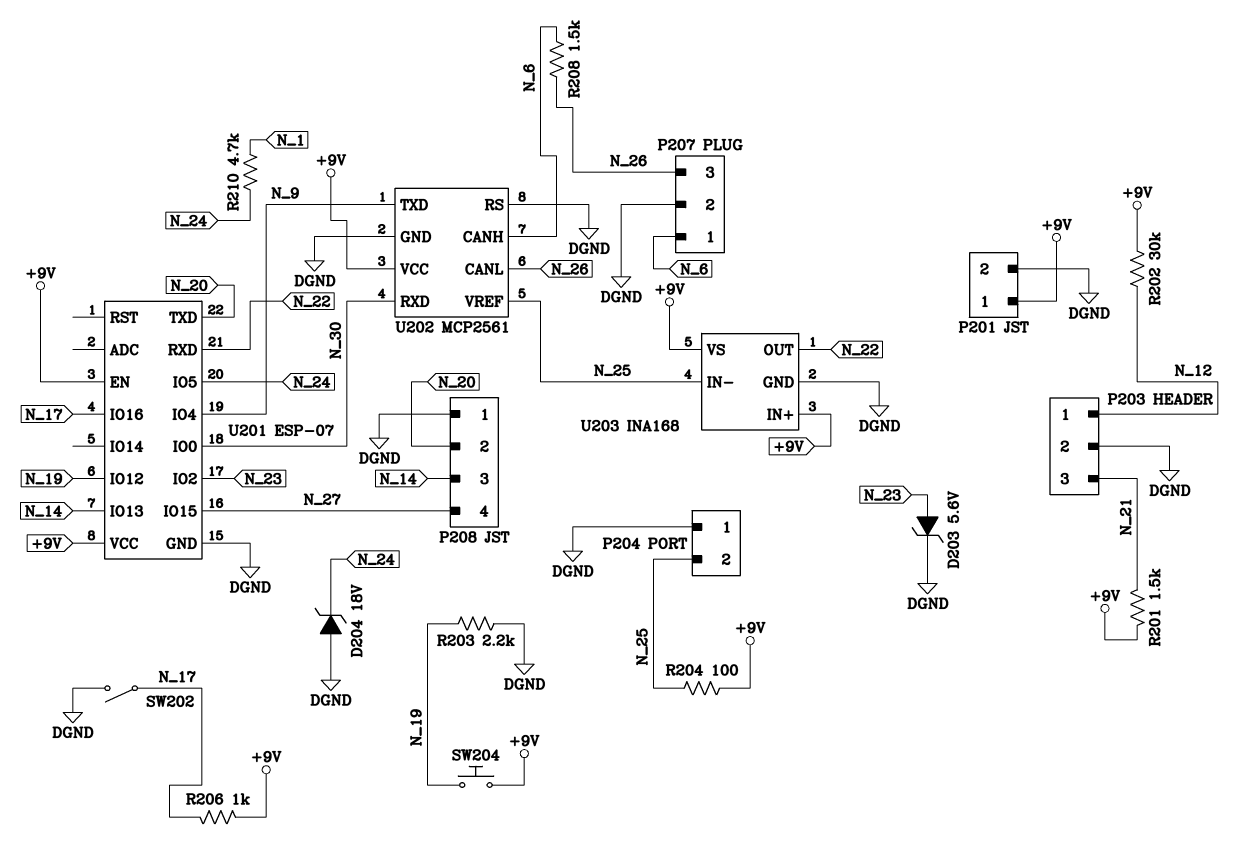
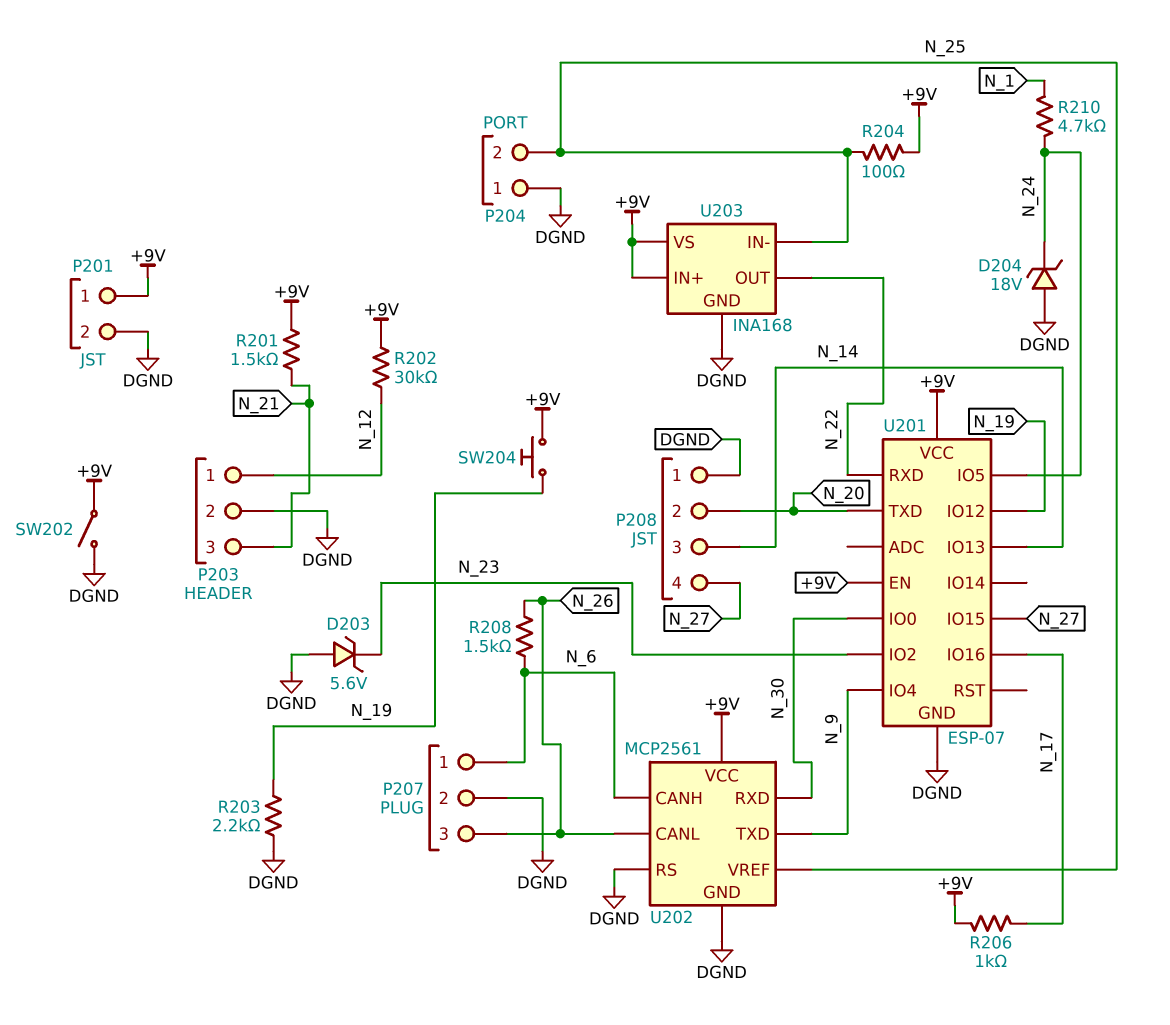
D203: zener 5.6V (A N_23, K DGND) -> zener 5.6V (A DGND, K N_23)
SW202: switch (DGND, N_17) -> switch (+9V, DGND)

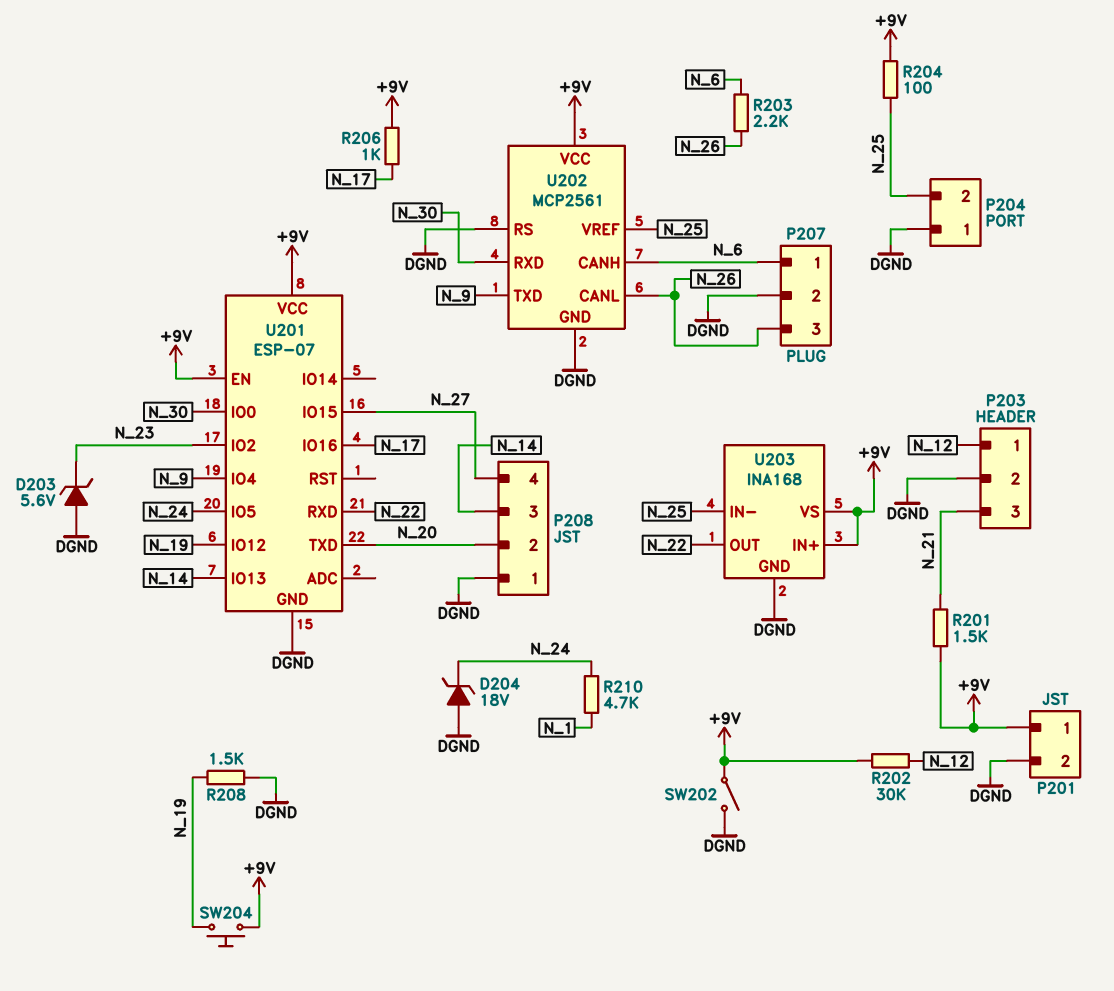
R203: 2.2k (DGND, N_19) -> 2.2k (N_6, N_26)
R208: 1.5k (N_6, N_26) -> 1.5k (DGND, N_19)

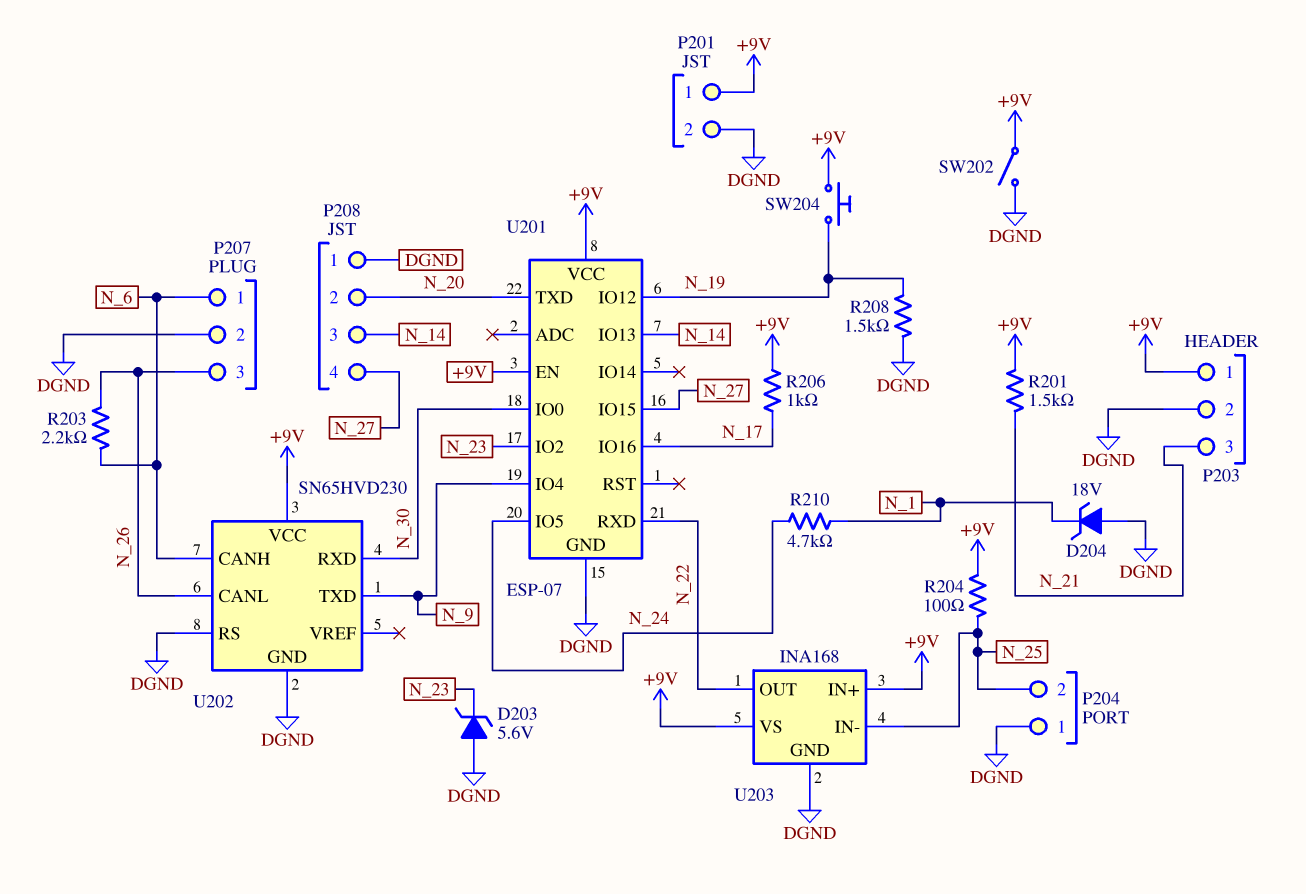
D204: zener 18V (A DGND, K N_24) -> zener 18V (A DGND, K N_1)
P203 pin 1: N_12 -> +9V
R202: 30k (+9V, N_12) -> none
U202: MCP2561 -> SN65HVD230
U202 pin VREF: N_25 -> none

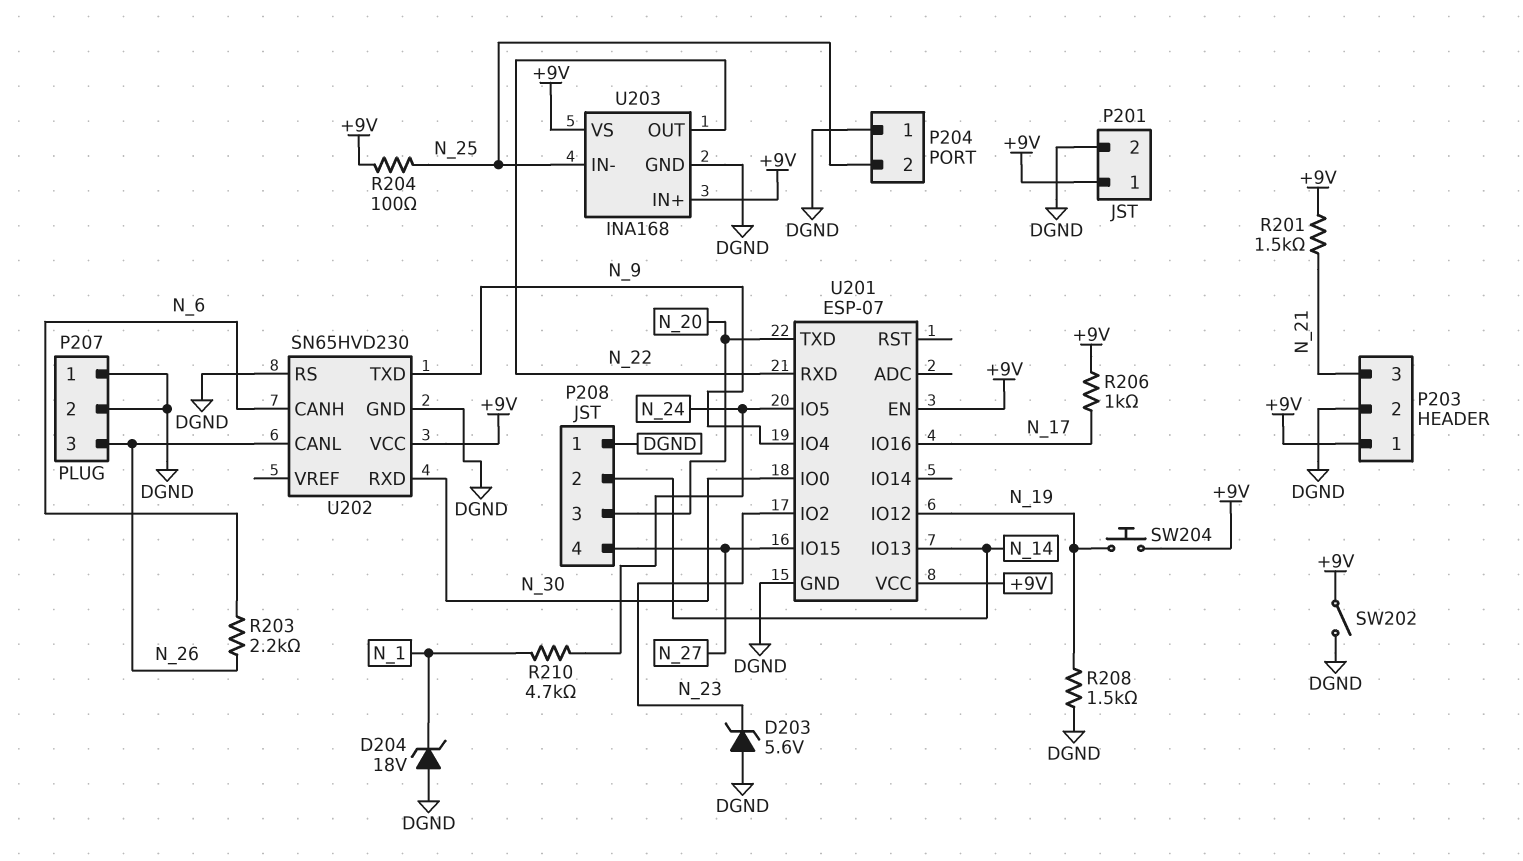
P207 pin 1: N_6 -> DGND
P208 pin 2: N_20 -> N_14
P208 pin 3: N_14 -> N_20

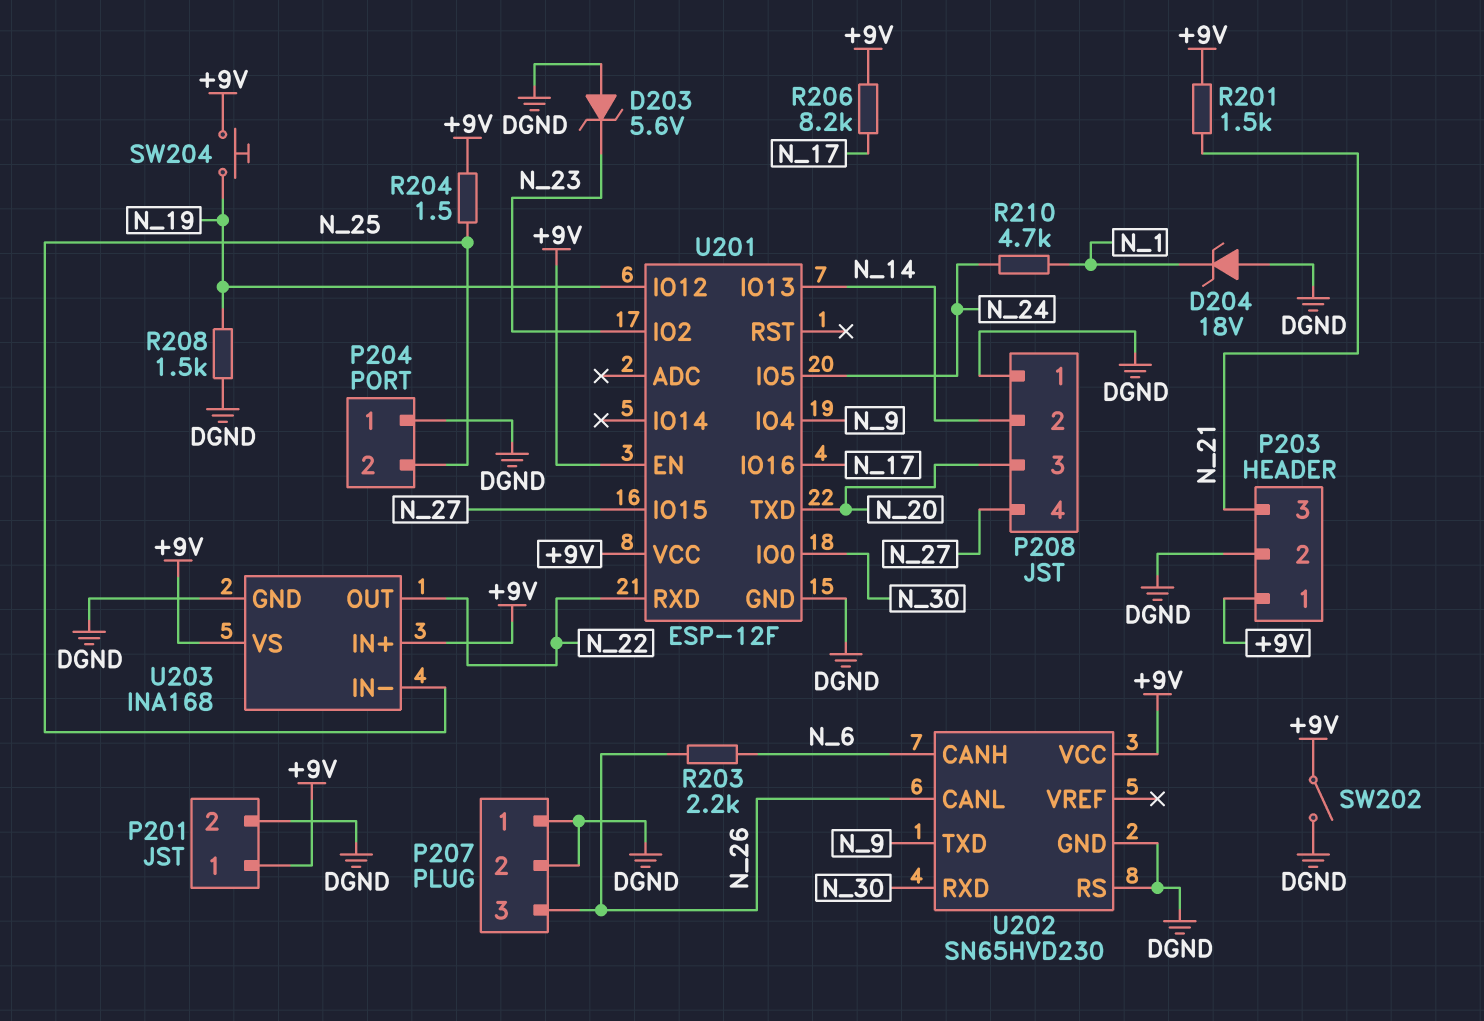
R204: 100 (+9V, N_25) -> 1.5 (+9V, N_25)
R206: 1k (+9V, N_17) -> 8.2k (+9V, N_17)
U201: ESP-07 -> ESP-12F

